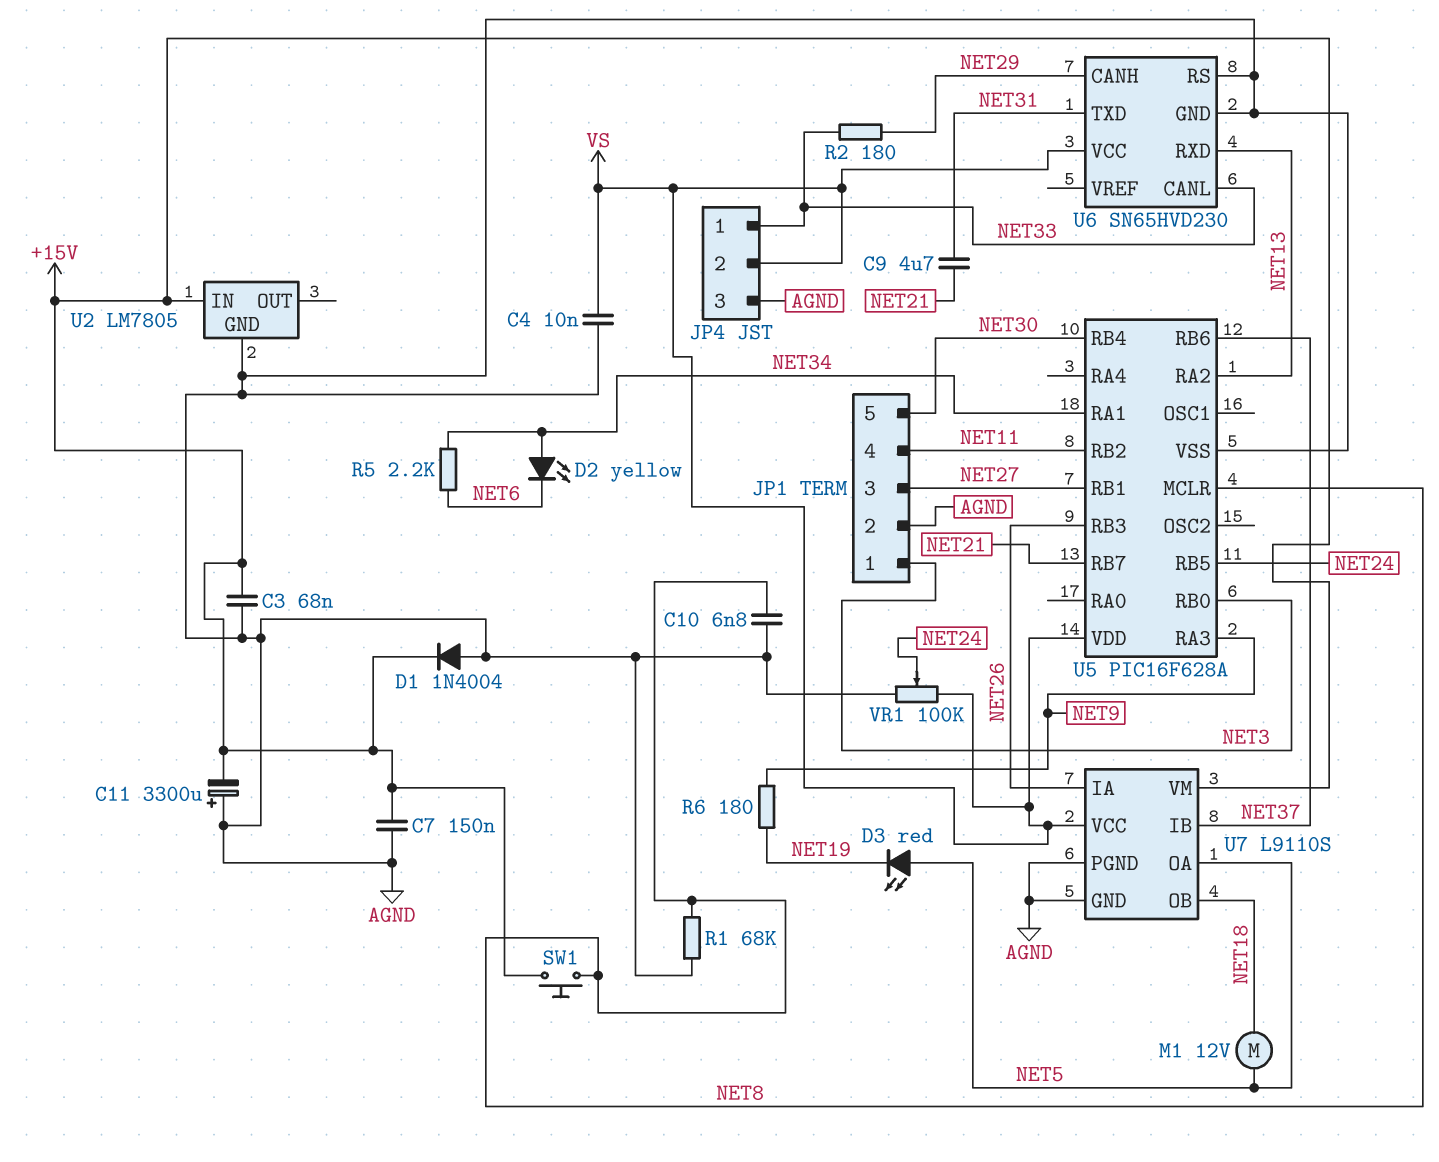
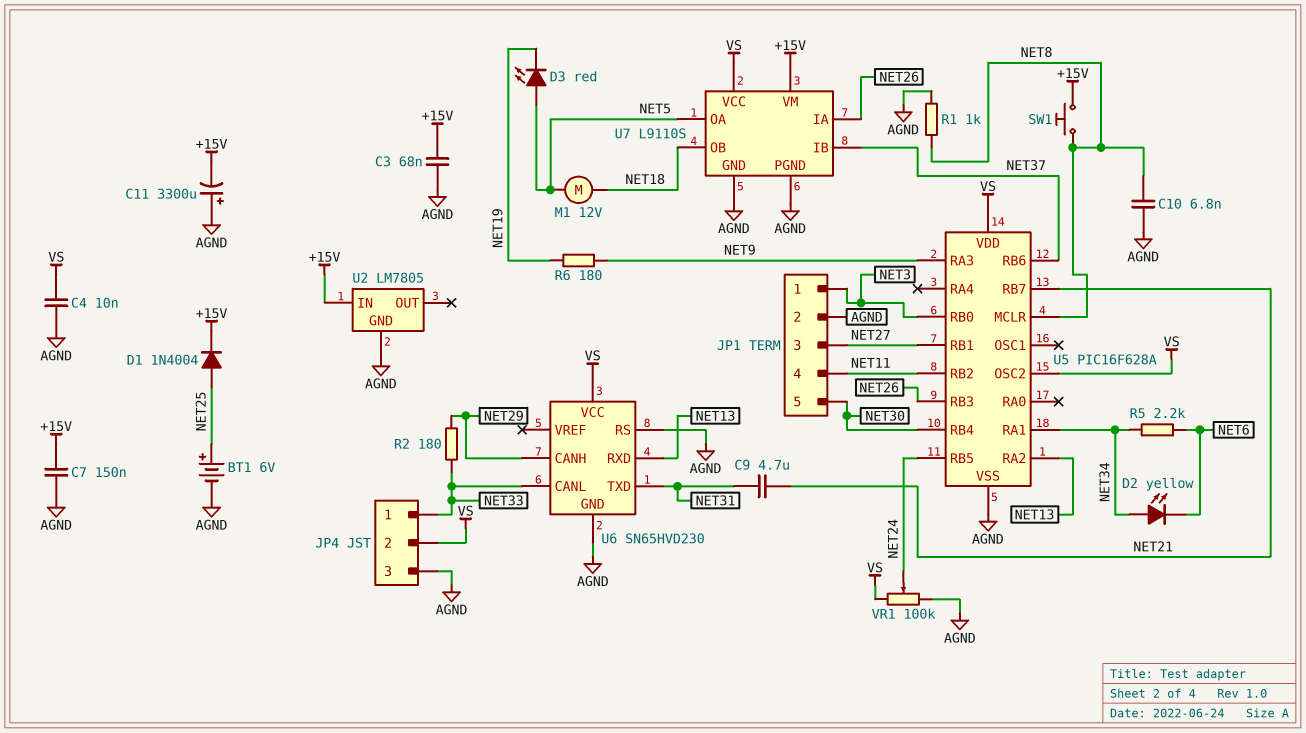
BT1: none -> 6V (plus NET25, minus AGND)
D1: diode 1N4004 (A AGND, K +15V) -> diode 1N4004 (A NET25, K +15V)
R1: 68k (AGND, NET8) -> 1k (AGND, NET8)
U5 pin OSC2: none -> VS

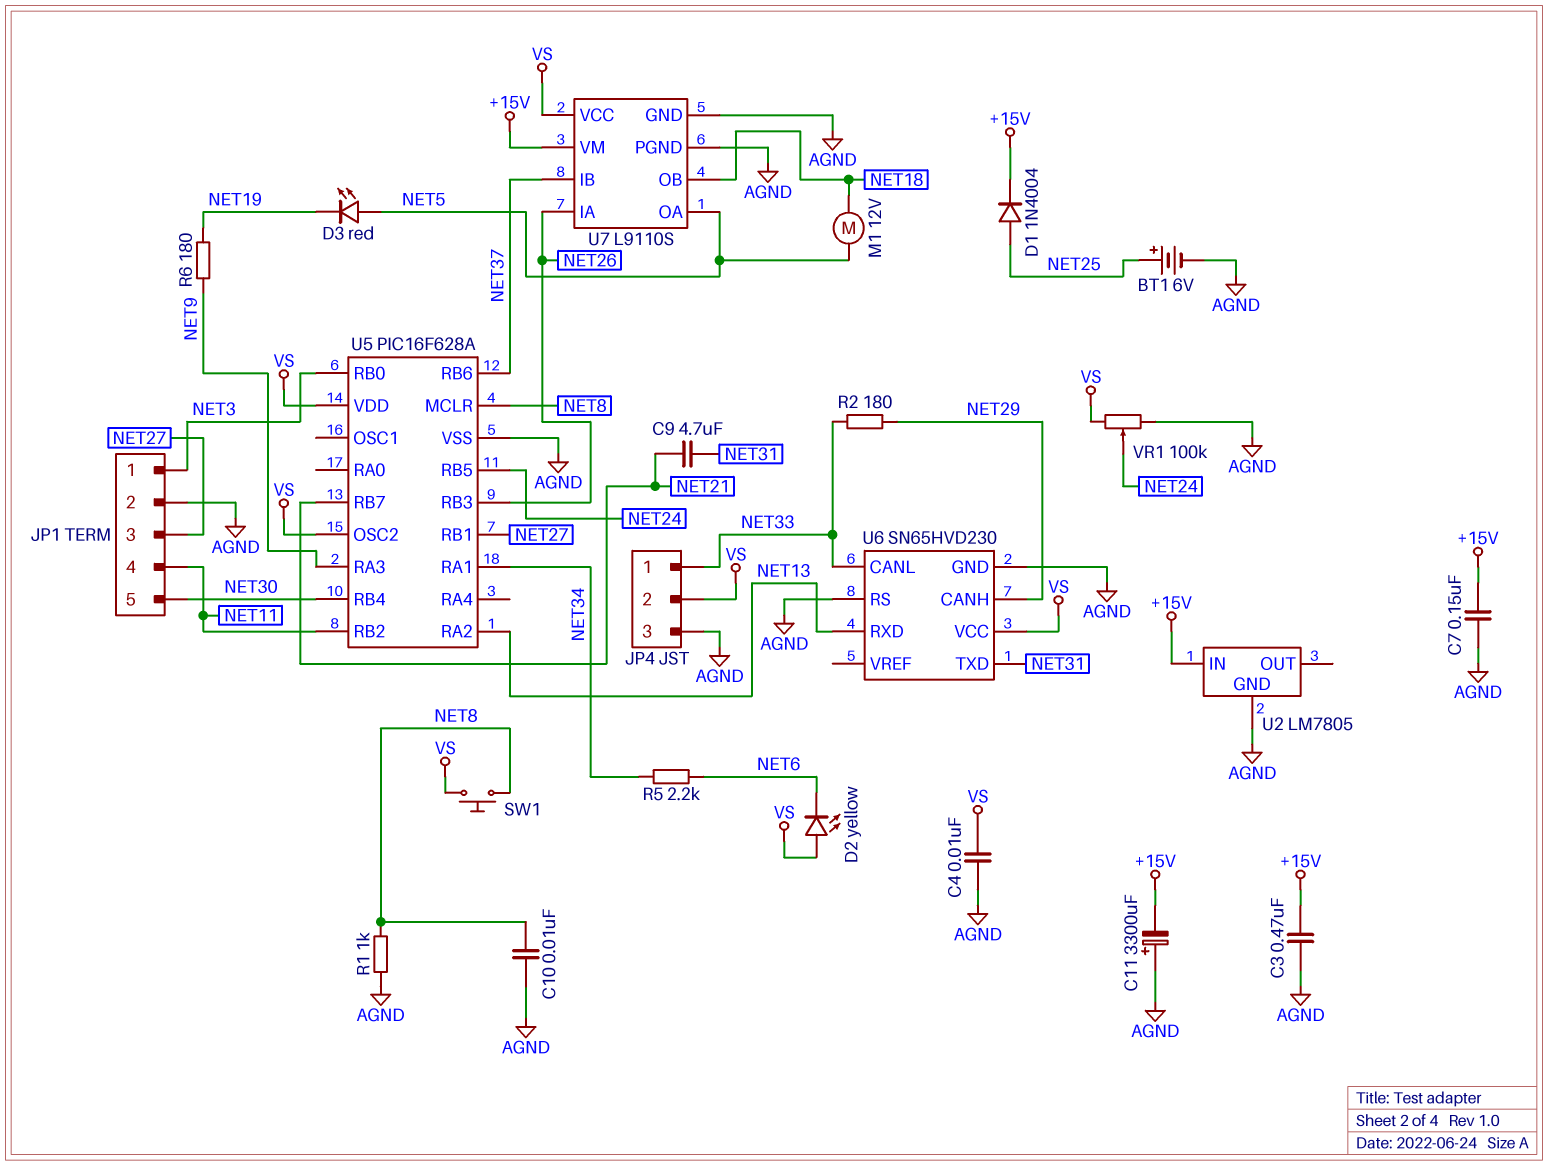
C3: 68nF (+15V, AGND) -> 470nF (+15V, AGND)
C10: 6.8nF (AGND, NET8) -> 10nF (AGND, NET8)
D2: LED yellow (A NET34, K NET6) -> LED yellow (A VS, K NET6)
SW1: button (+15V, NET8) -> button (NET8, VS)

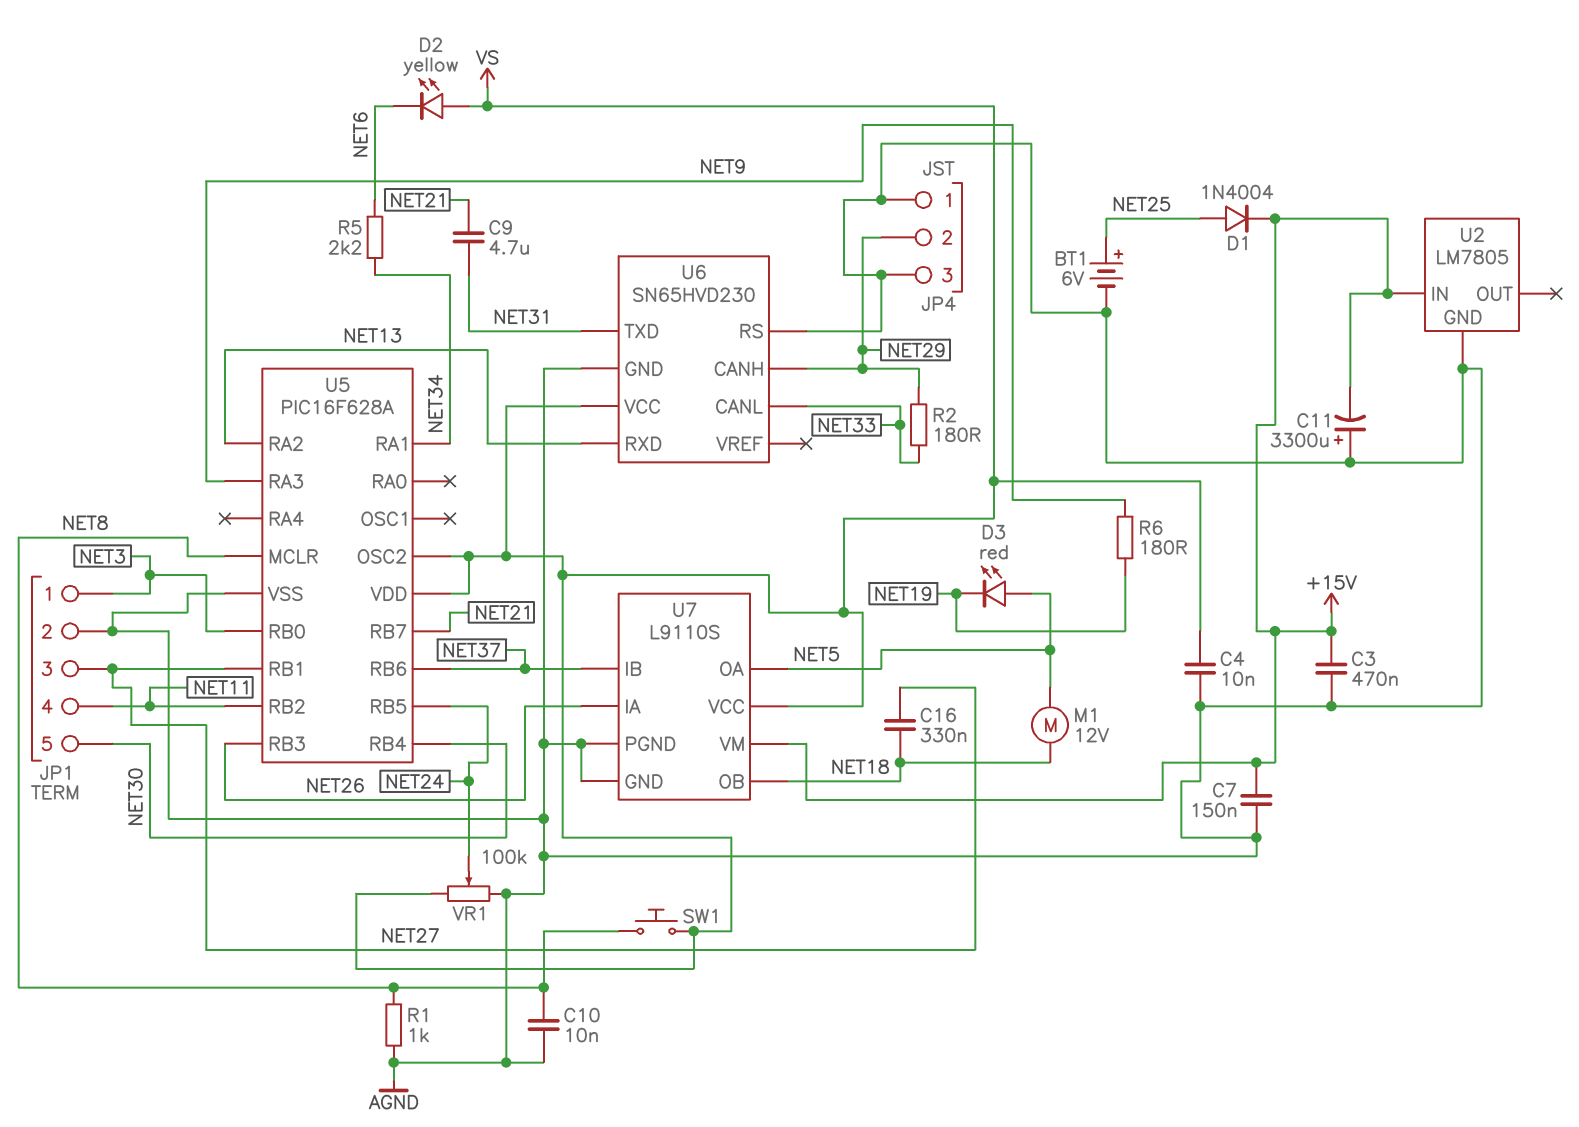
C16: none -> 330nF (NET18, NET27)
JP4 pin 1: NET33 -> AGND
JP4 pin 2: VS -> NET29

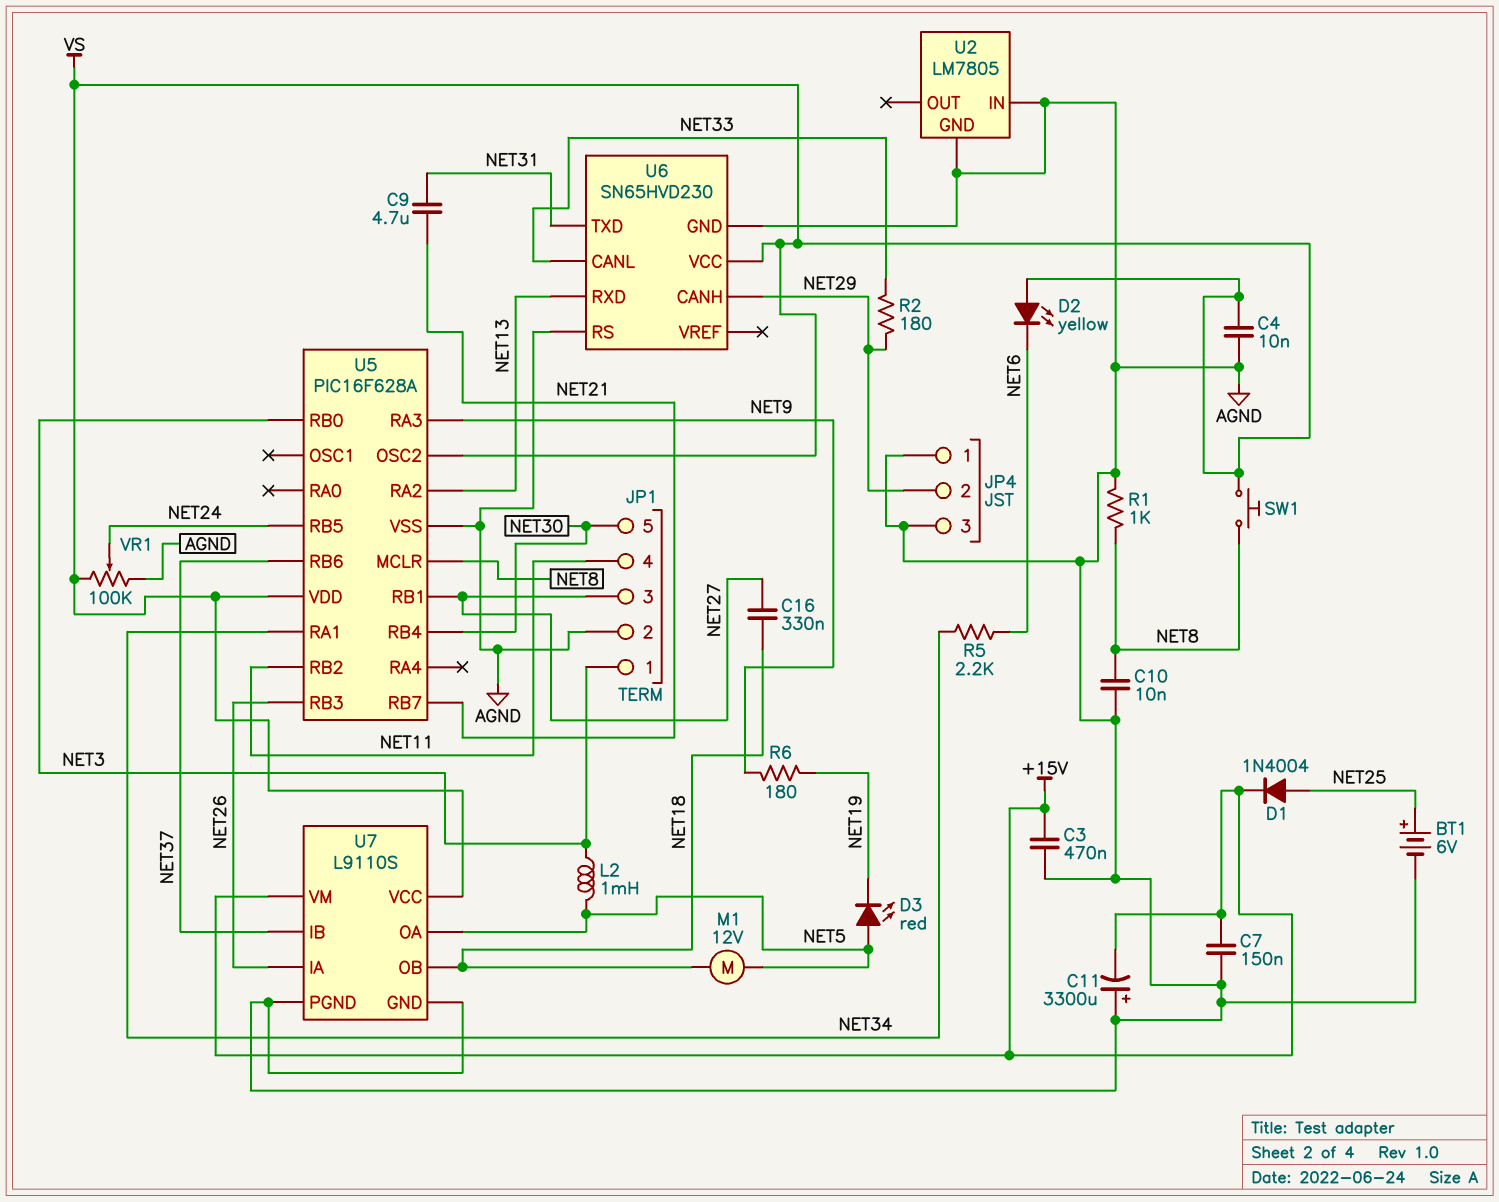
L2: none -> 1mH (NET3, NET5)
U2 pin IN: +15V -> AGND

